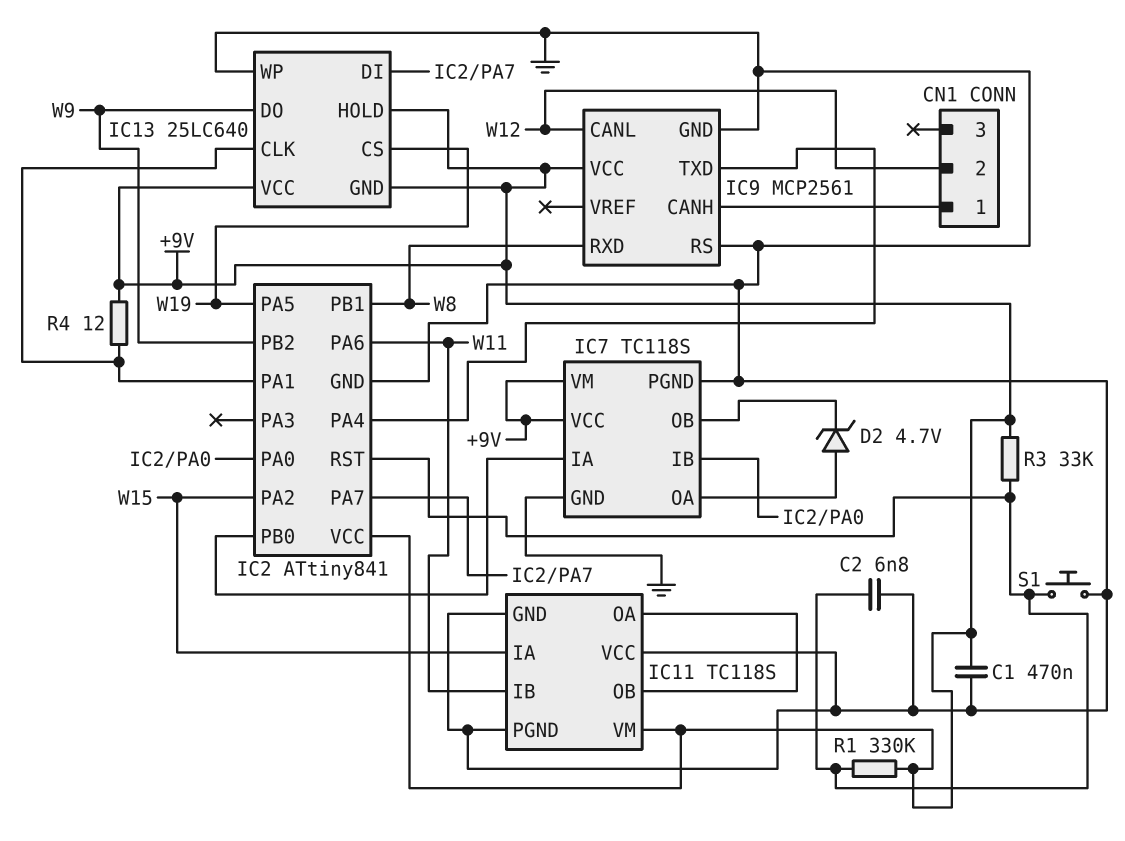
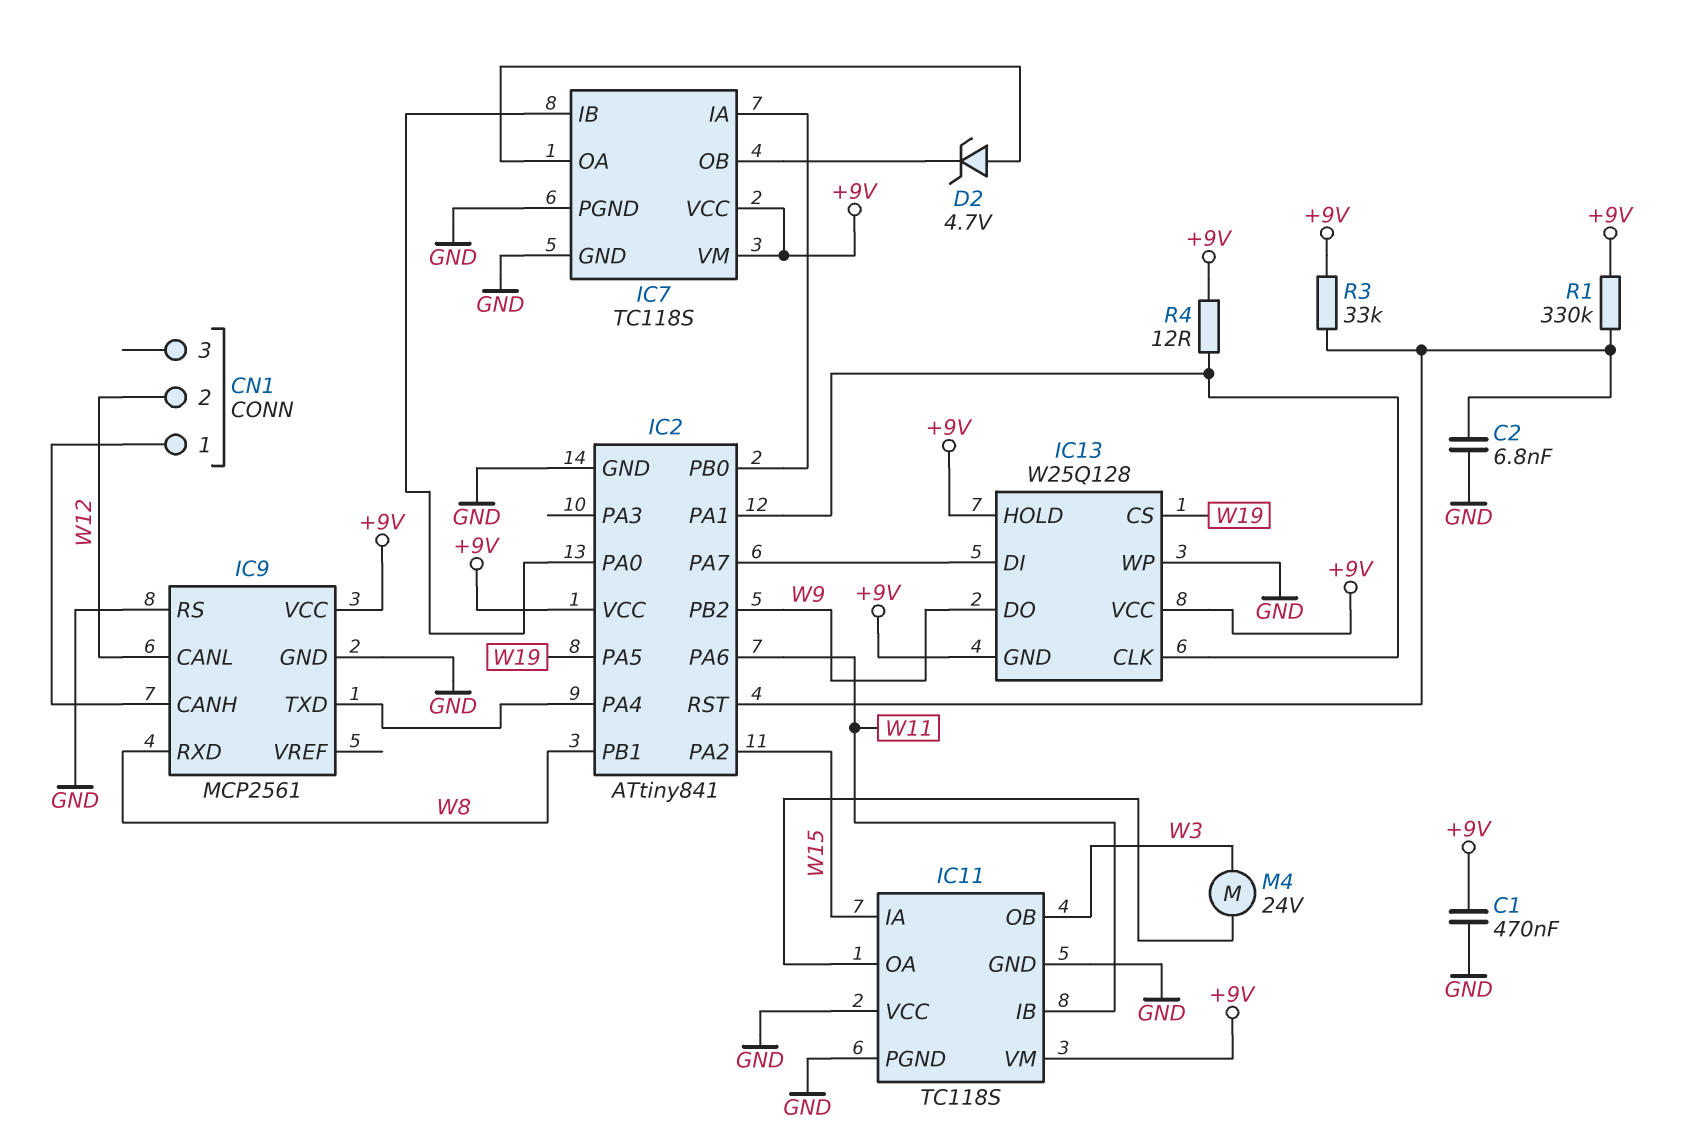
IC11 pin OB: IC11/OA -> W3
IC13: 25LC640 -> W25Q128
M4: none -> motor 24V (IC11/OA, W3)
S1: button (GND, IC2/RST) -> none

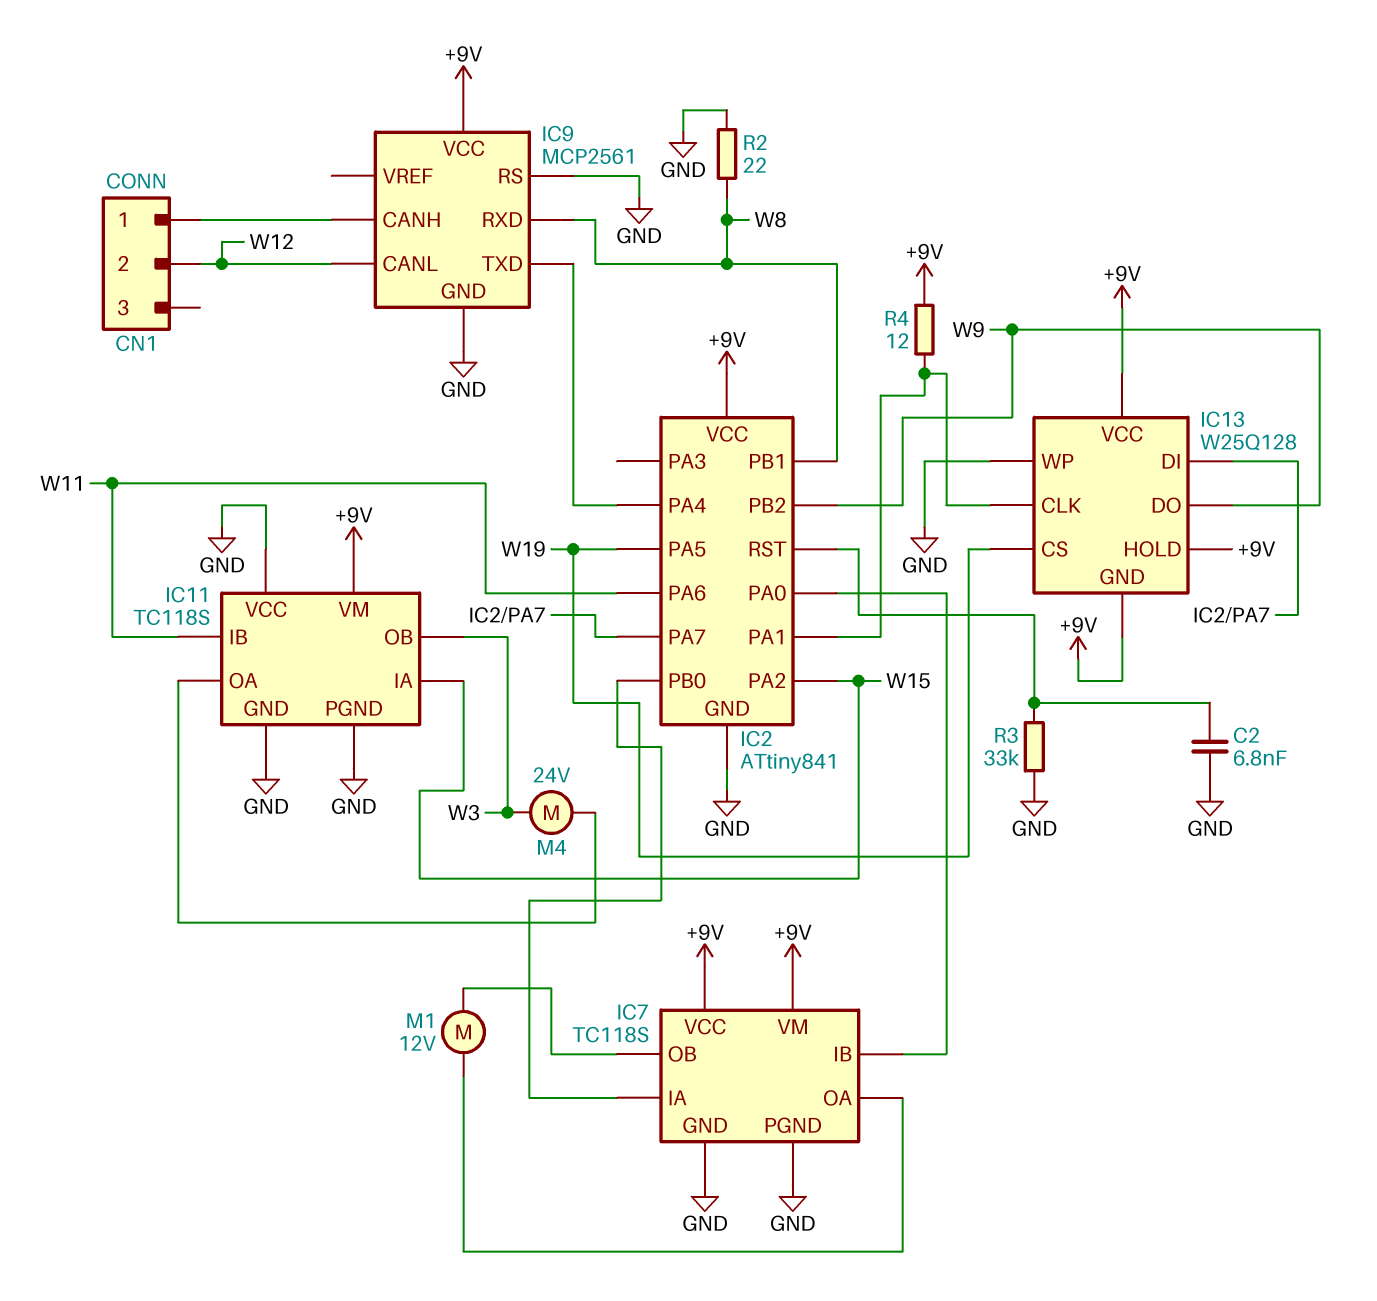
C1: 470nF (+9V, GND) -> none
D2: zener 4.7V (A IC7/OA, K IC7/OB) -> none
M1: none -> motor 12V (IC7/OA, IC7/OB)
R1: 330k (+9V, IC2/RST) -> none
R2: none -> 22 (GND, W8)
R3: 33k (+9V, IC2/RST) -> 33k (GND, IC2/RST)

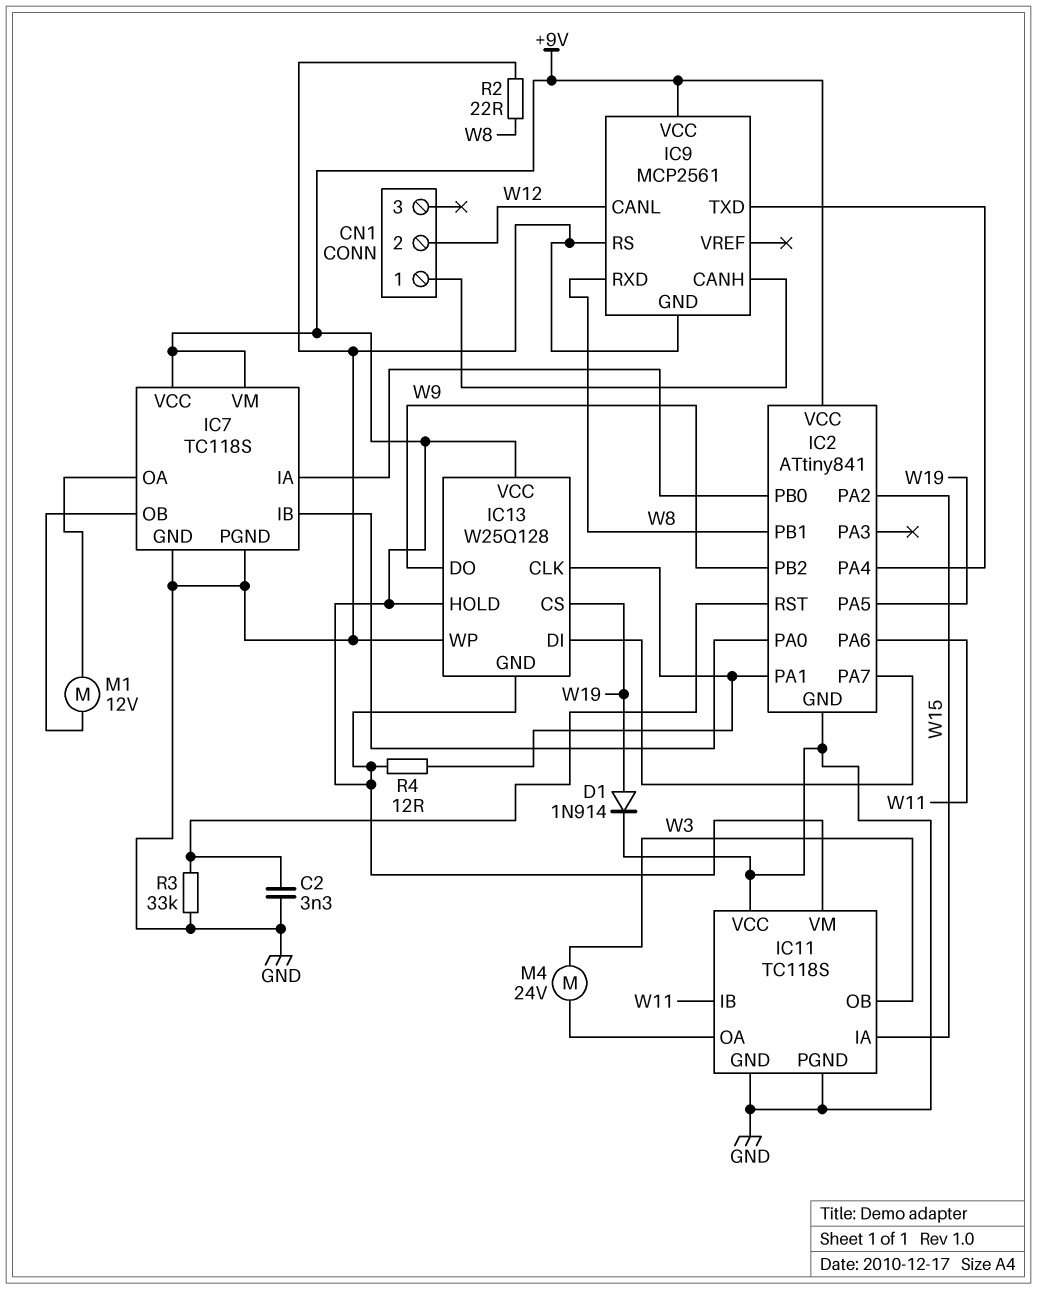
C2: 6.8nF (GND, IC2/RST) -> 3.3nF (GND, IC2/RST)
D1: none -> diode 1N914 (A W19, K GND)

